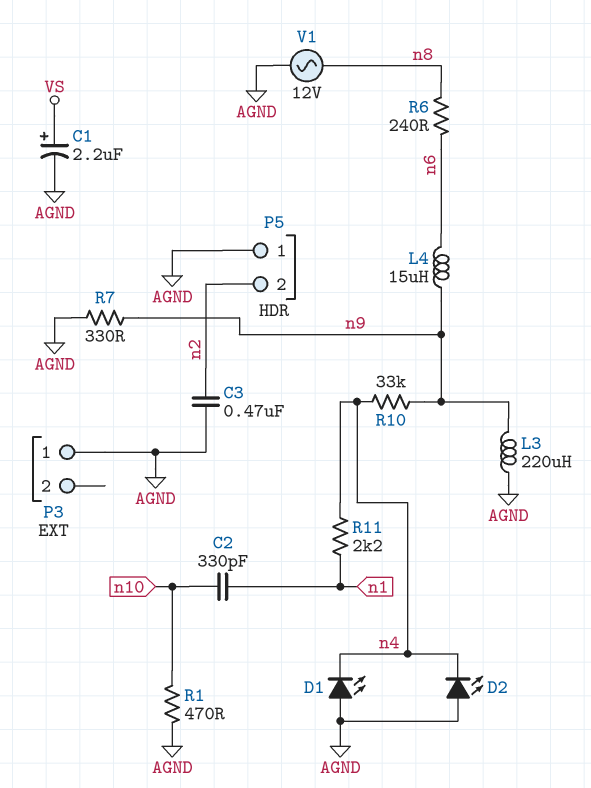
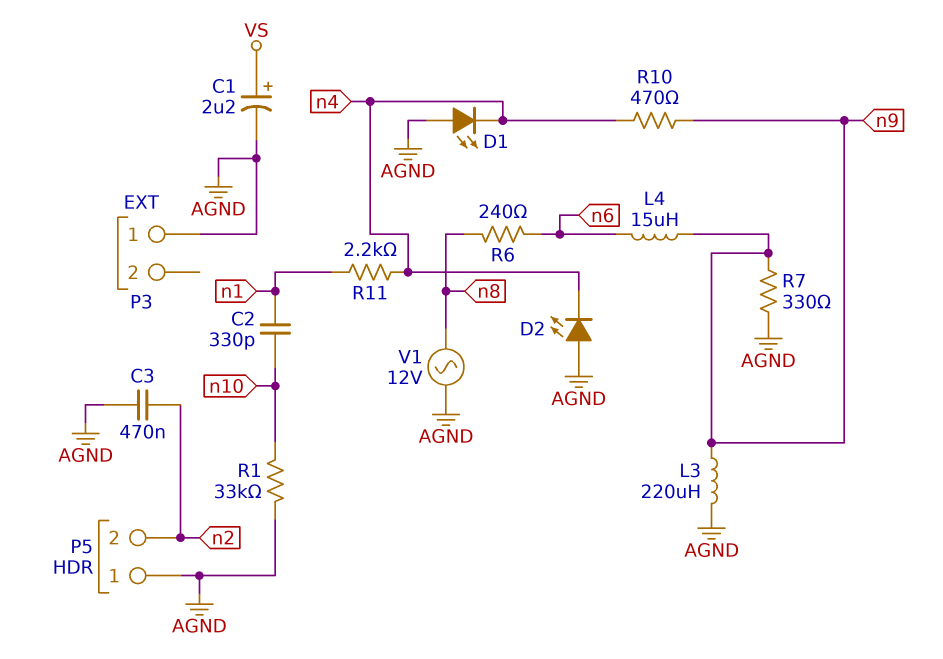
R1: 470 (AGND, n10) -> 33k (AGND, n10)
R10: 33k (n4, n9) -> 470 (n4, n9)

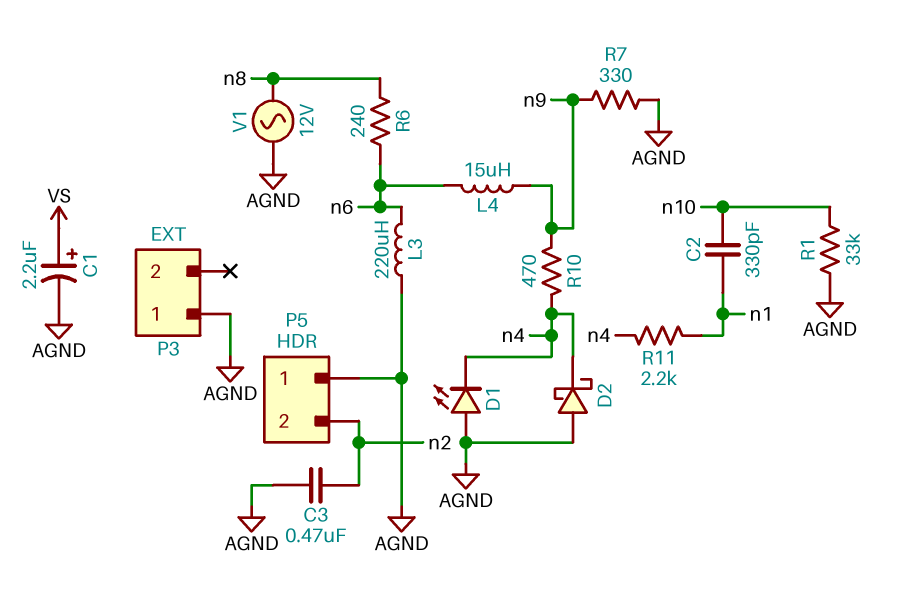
D2: LED (A AGND, K n4) -> schottky (A AGND, K n4)
L3: 220uH (AGND, n9) -> 220uH (AGND, n6)

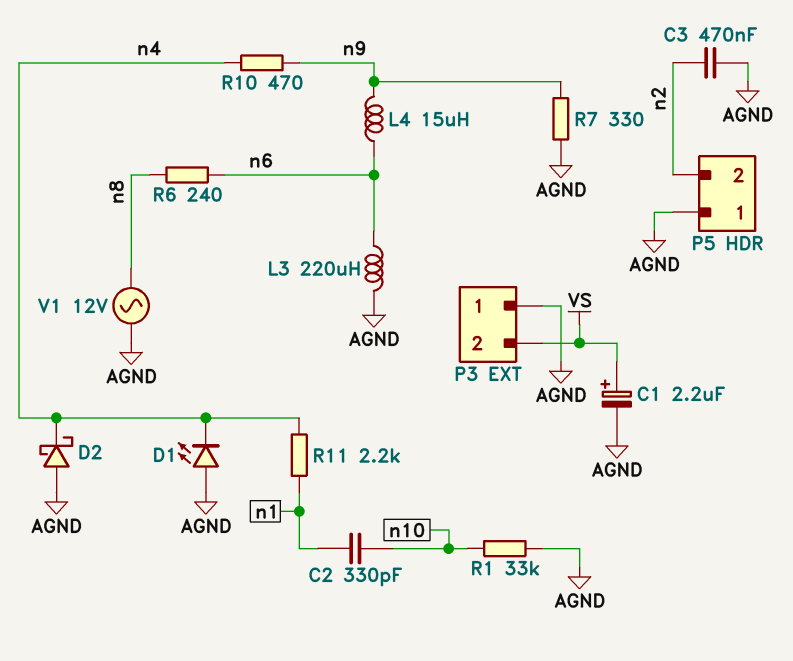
P3 pin 2: none -> VS

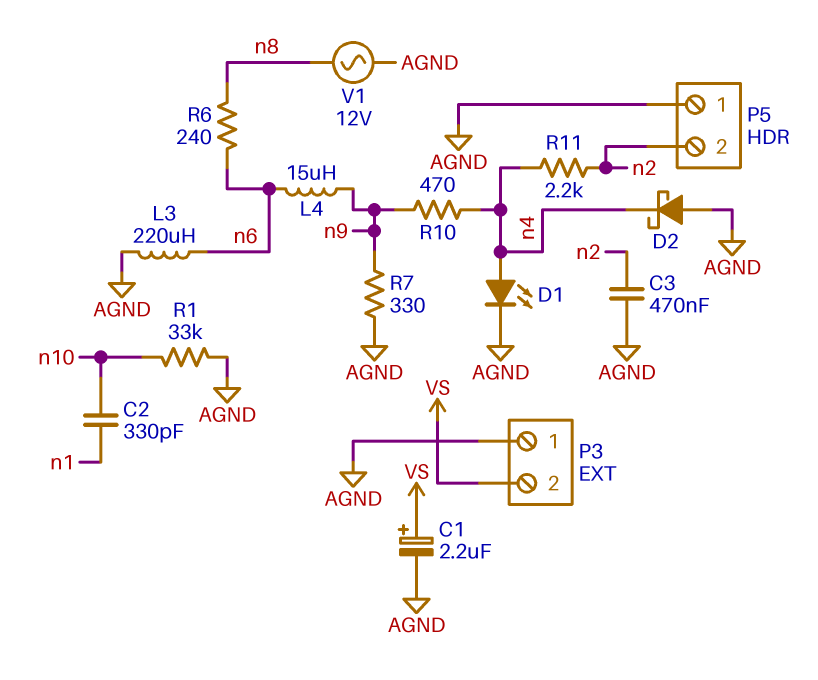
D1: LED (A AGND, K n4) -> LED (A n4, K AGND)
R11: 2.2k (n1, n4) -> 2.2k (n2, n4)

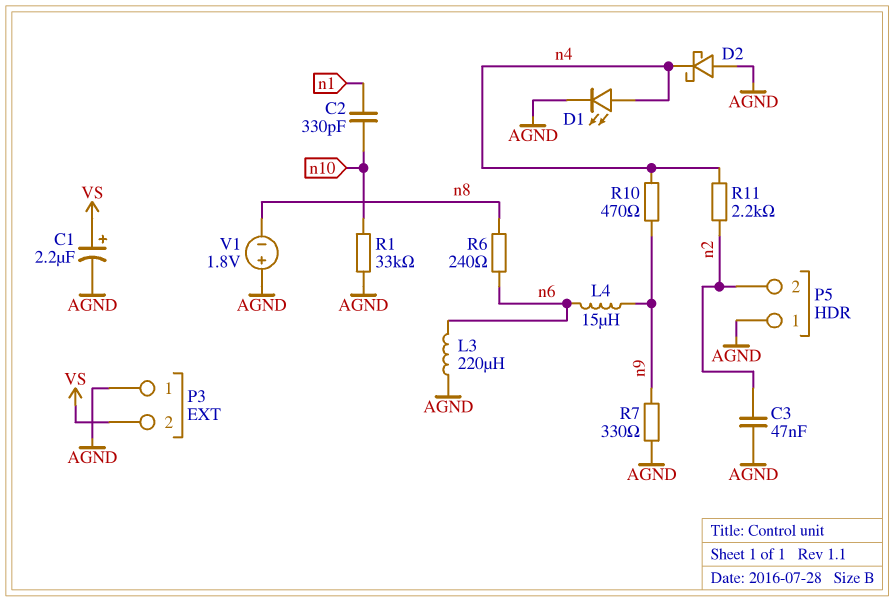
C3: 470nF (AGND, n2) -> 47nF (AGND, n2)
V1: AC 12V (AGND, n8) -> 1.8V (plus AGND, minus n8)

